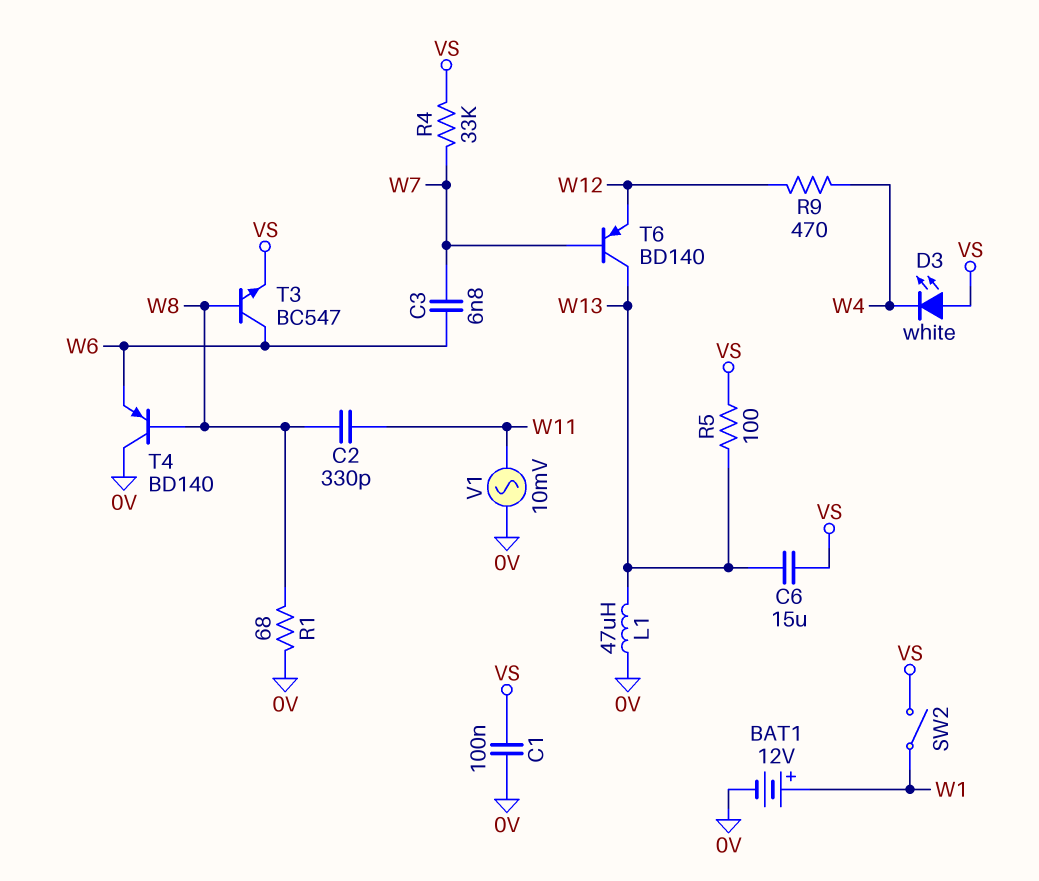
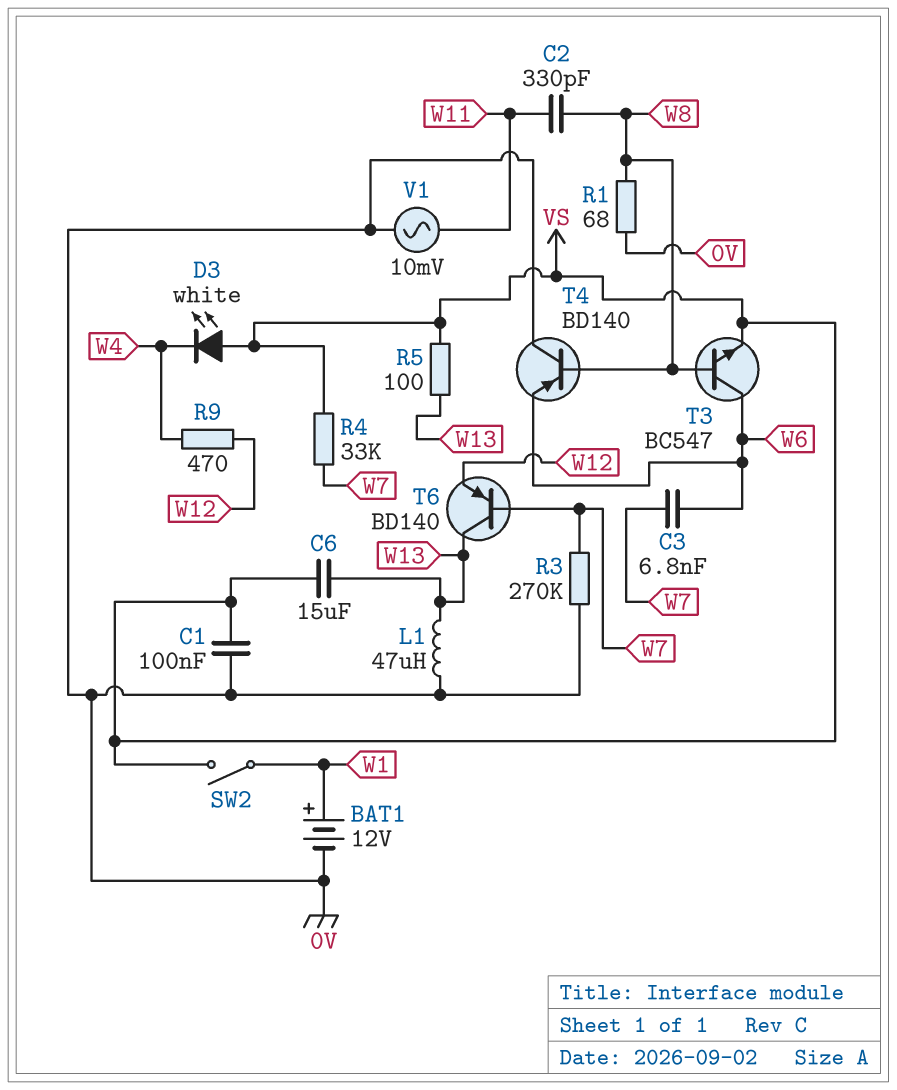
R3: none -> 270k (0V, W7)

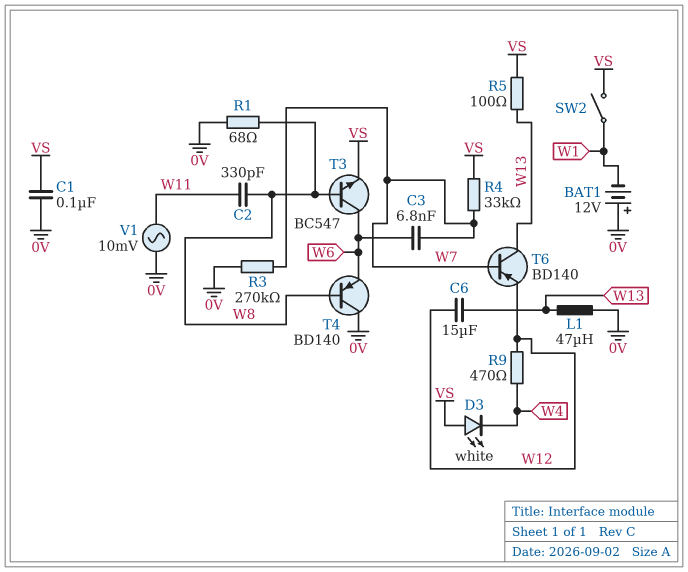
BAT1: 12V (plus W1, minus 0V) -> 12V (plus 0V, minus W1)
C6: 15uF (VS, W13) -> 15uF (W12, W13)

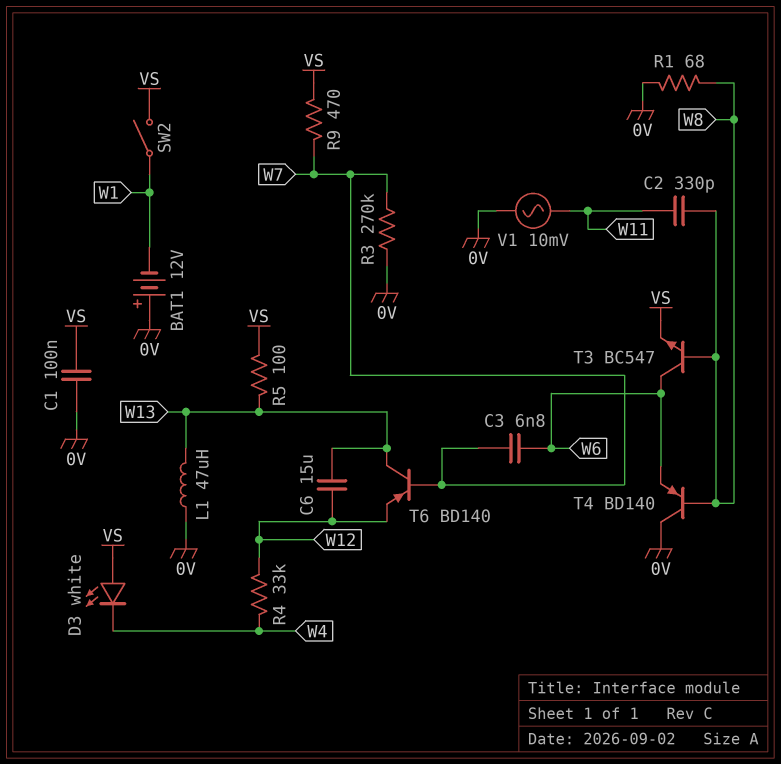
R4: 33k (VS, W7) -> 33k (W4, W12)
R9: 470 (W4, W12) -> 470 (VS, W7)

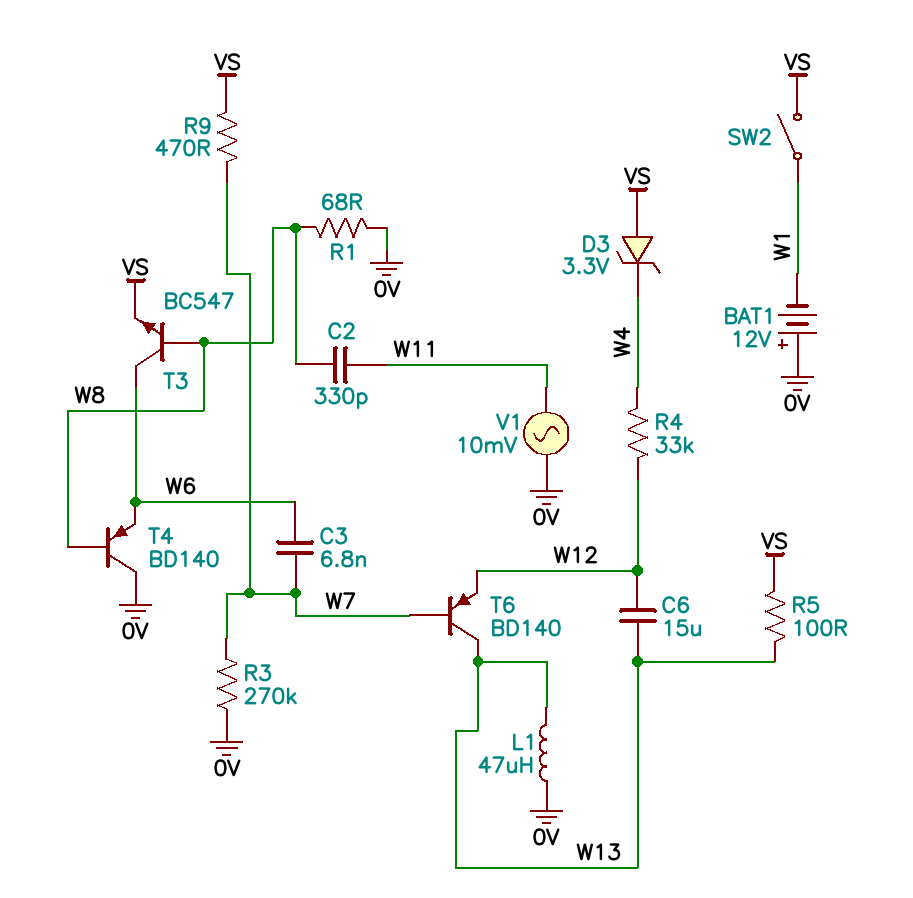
C1: 100nF (0V, VS) -> none
D3: LED white (A VS, K W4) -> zener 3.3V (A VS, K W4)

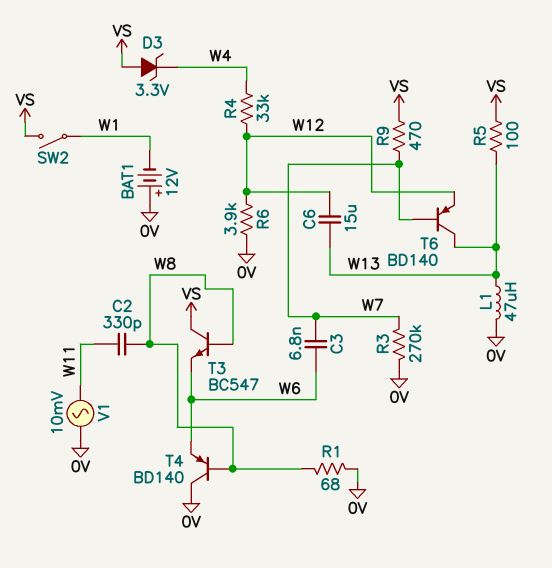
R6: none -> 3.9k (0V, W12)
T3: NPN BC547 (B W8, C W6, E VS) -> NPN BC547 (B W8, C VS, E W6)

